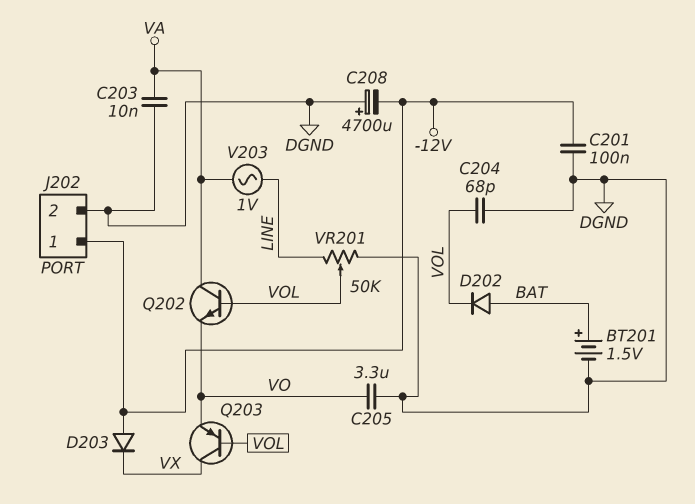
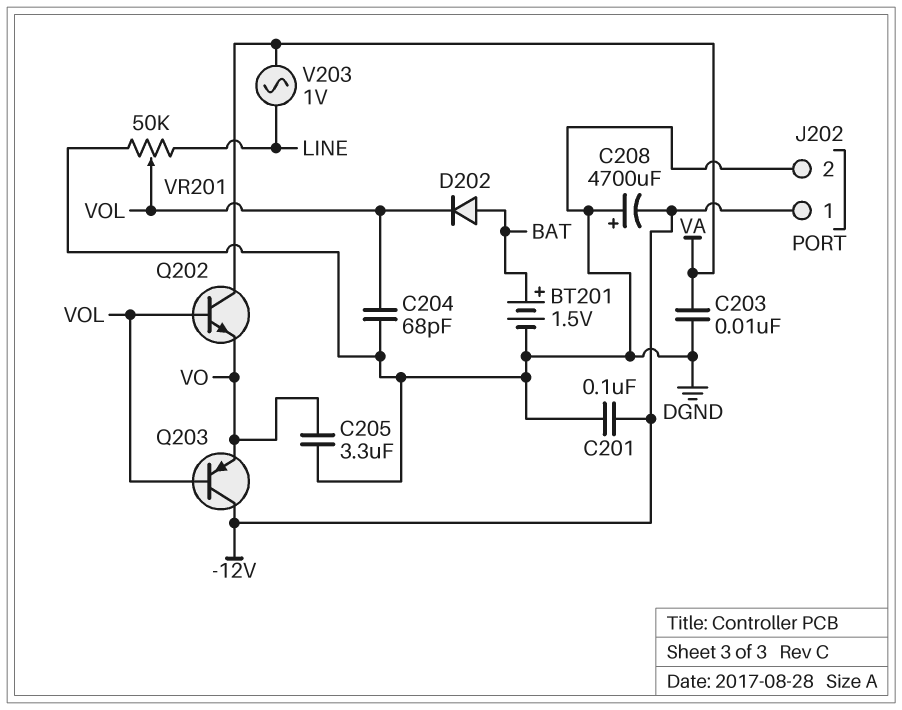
D203: diode (A -12V, K VX) -> none
Q203: PNP (B VOL, C VX, E VO) -> PNP (B VOL, C -12V, E VO)

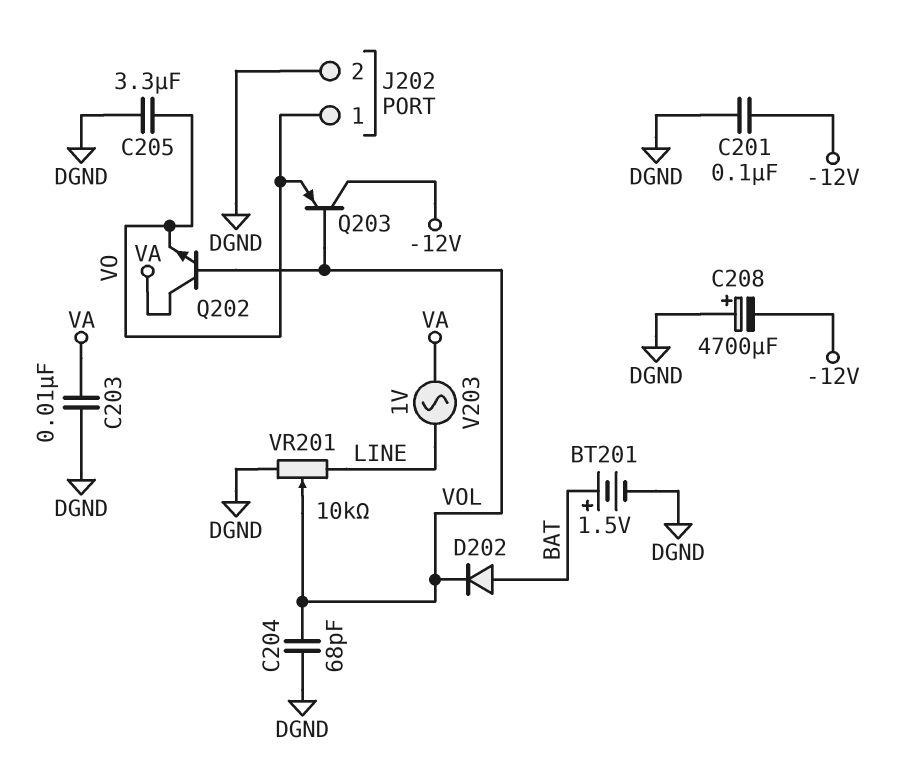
J202 pin 1: -12V -> VO
VR201: 50k (DGND, LINE, wiper VOL) -> 10k (DGND, LINE, wiper VOL)

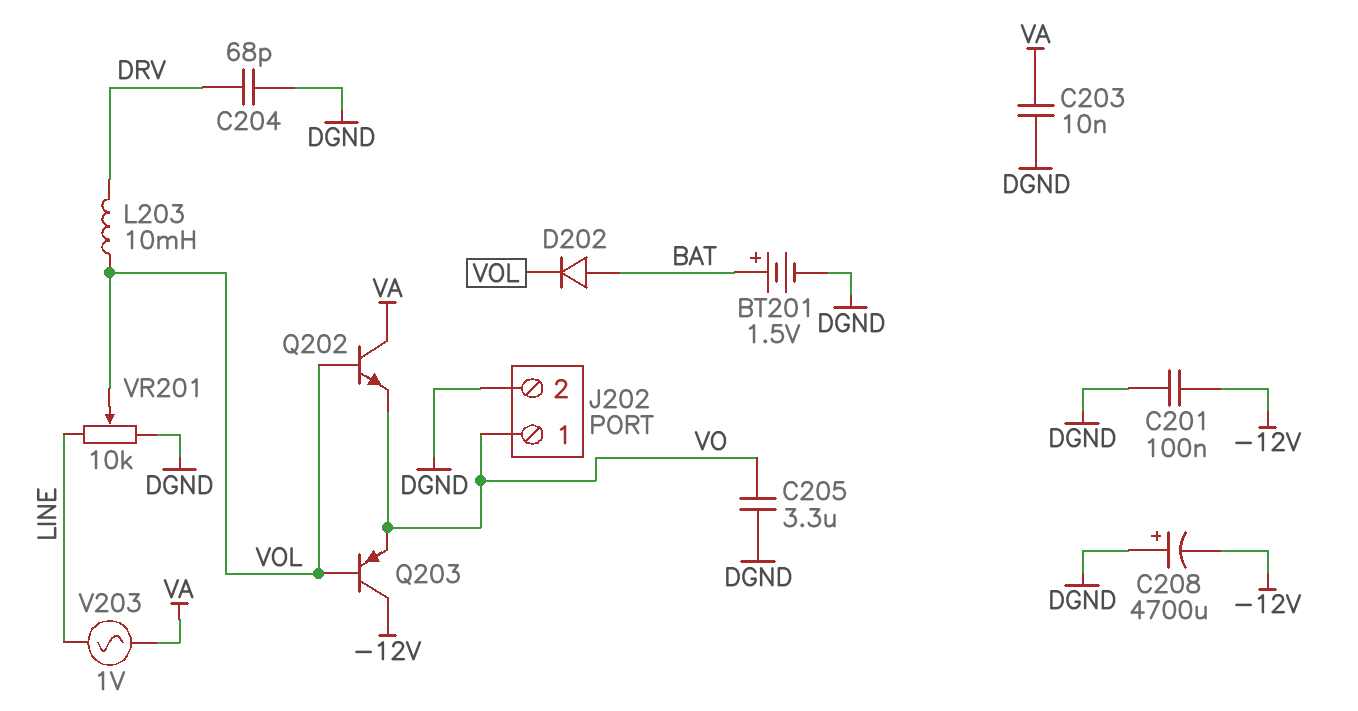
C204: 68pF (DGND, VOL) -> 68pF (DGND, DRV)
L203: none -> 10mH (DRV, VOL)

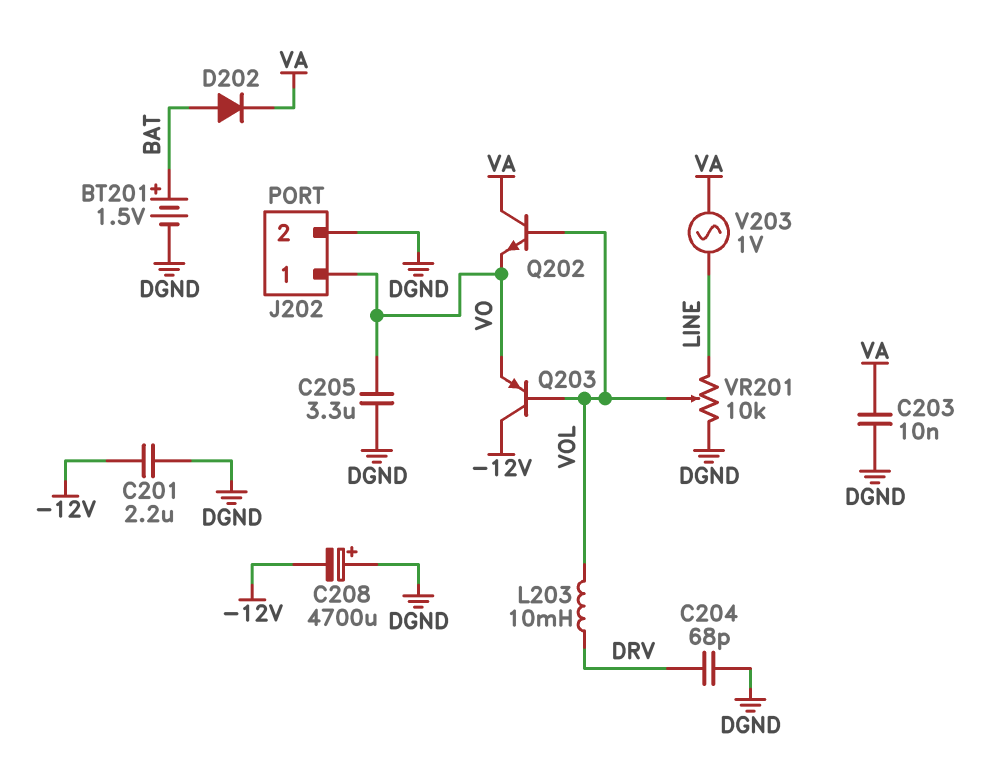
C201: 100nF (-12V, DGND) -> 2.2uF (-12V, DGND)
D202: diode (A BAT, K VOL) -> diode (A BAT, K VA)

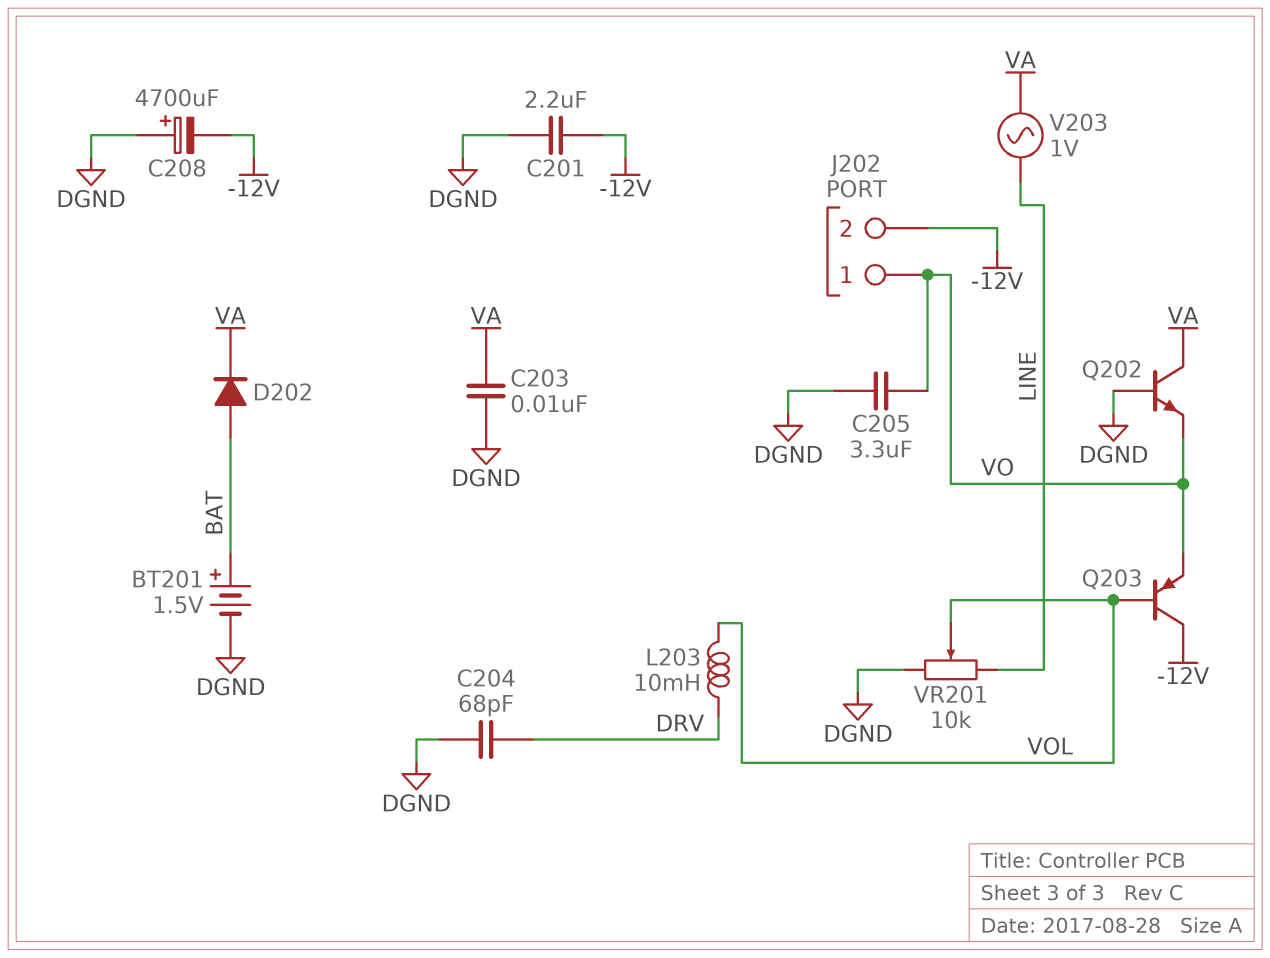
J202 pin 2: DGND -> -12V
Q202: NPN (B VOL, C VA, E VO) -> NPN (B DGND, C VA, E VO)

